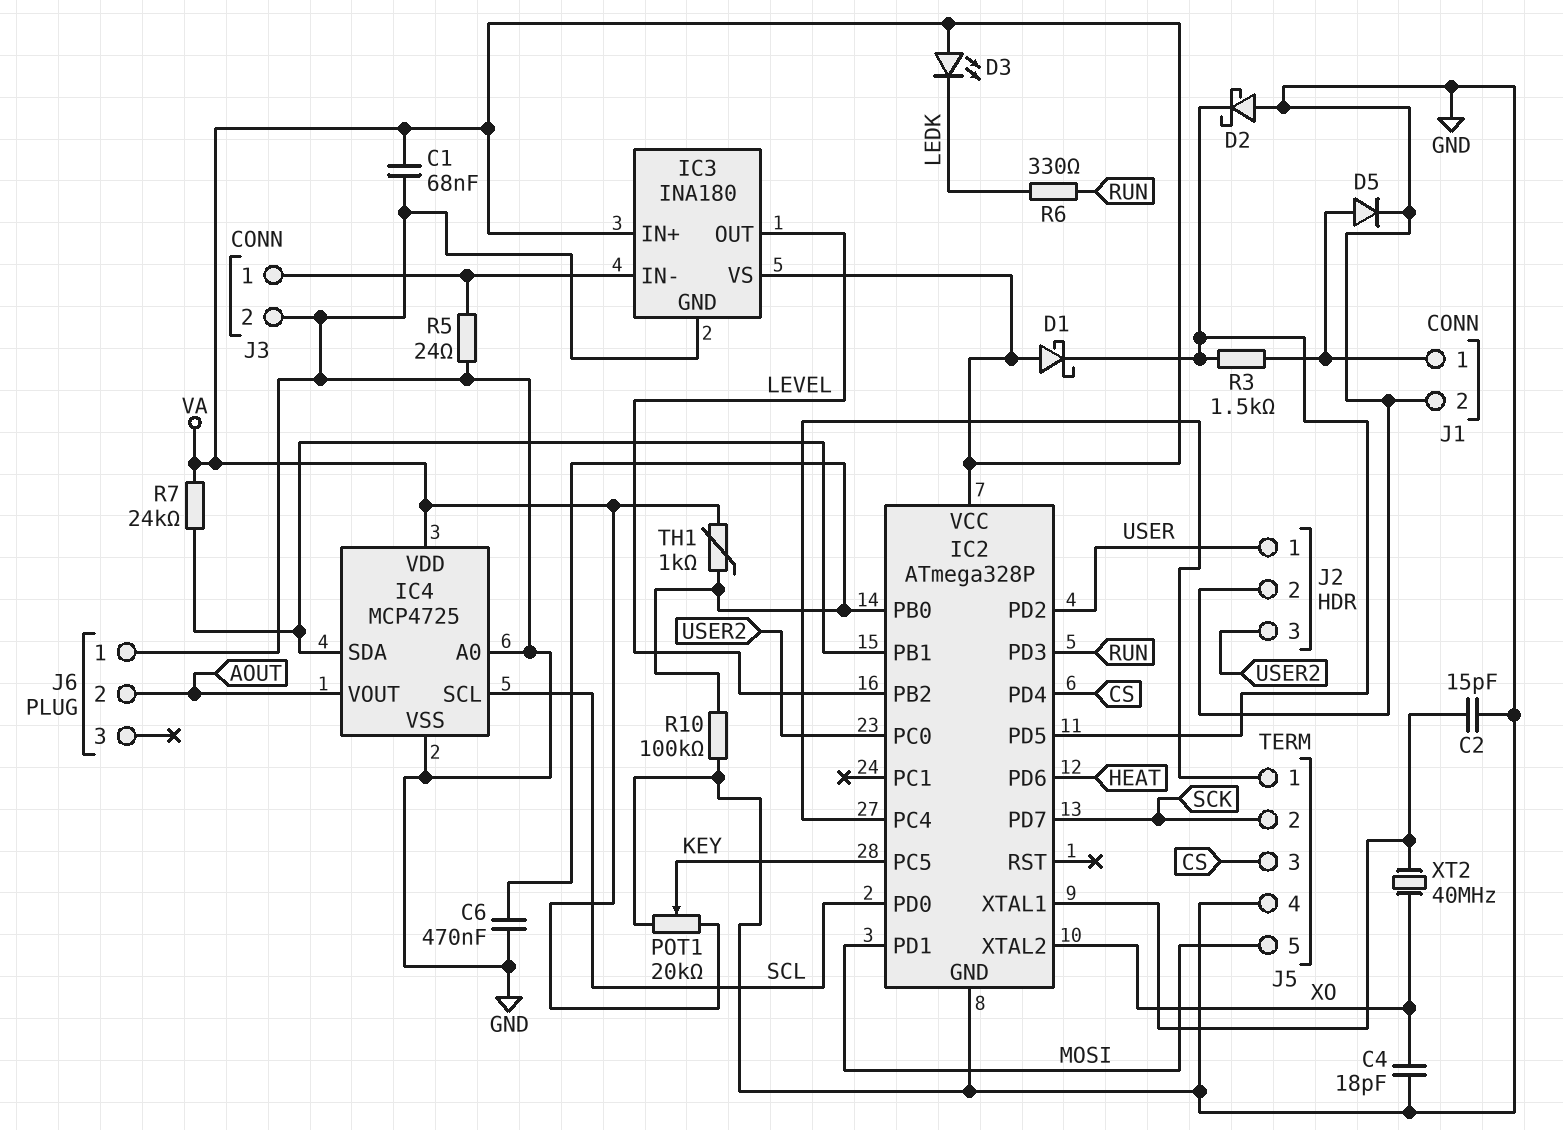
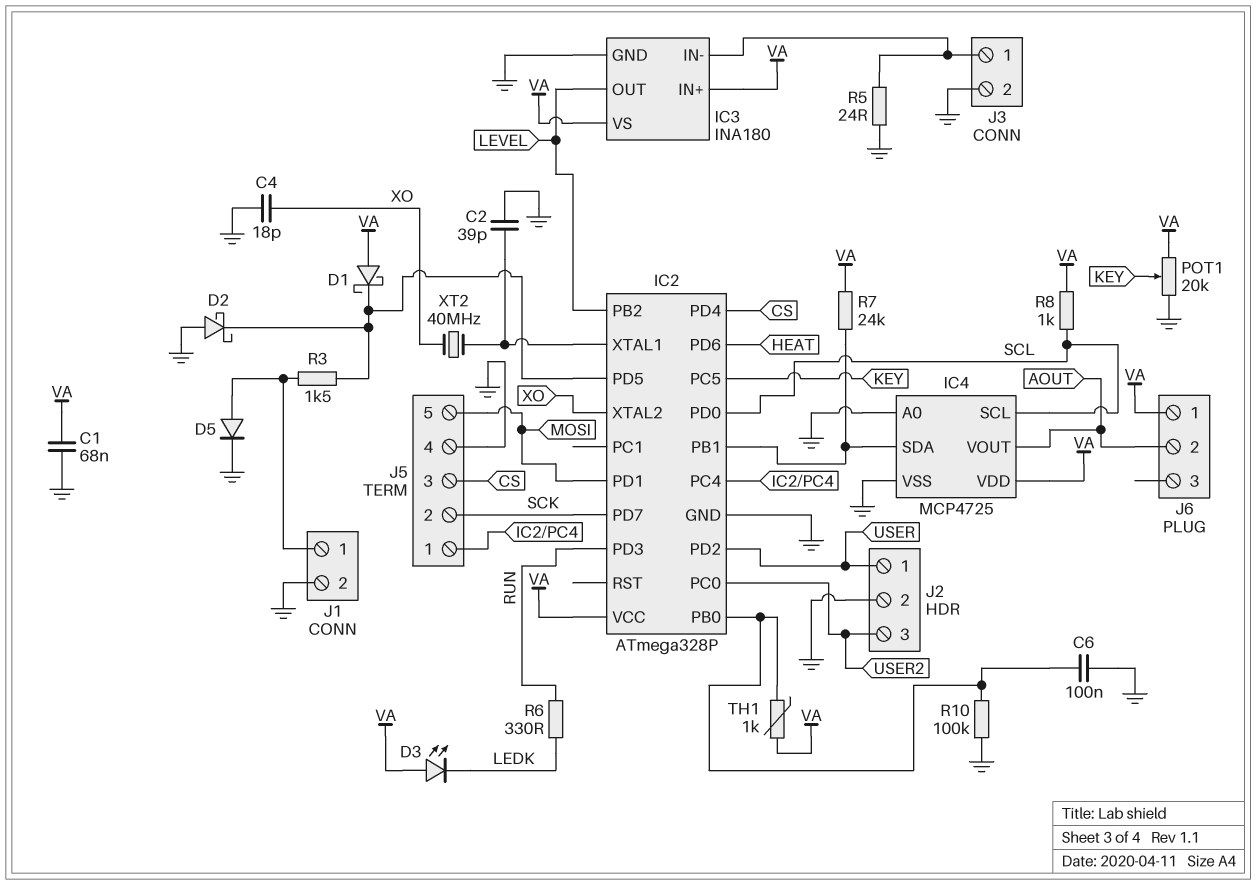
C2: 15pF (GND, IC2/XTAL1) -> 39pF (GND, IC2/XTAL1)
C6: 470nF (GND, IC2/PB0) -> 100nF (GND, IC2/PB0)
J6 pin 1: GND -> VA
R8: none -> 1k (SCL, VA)

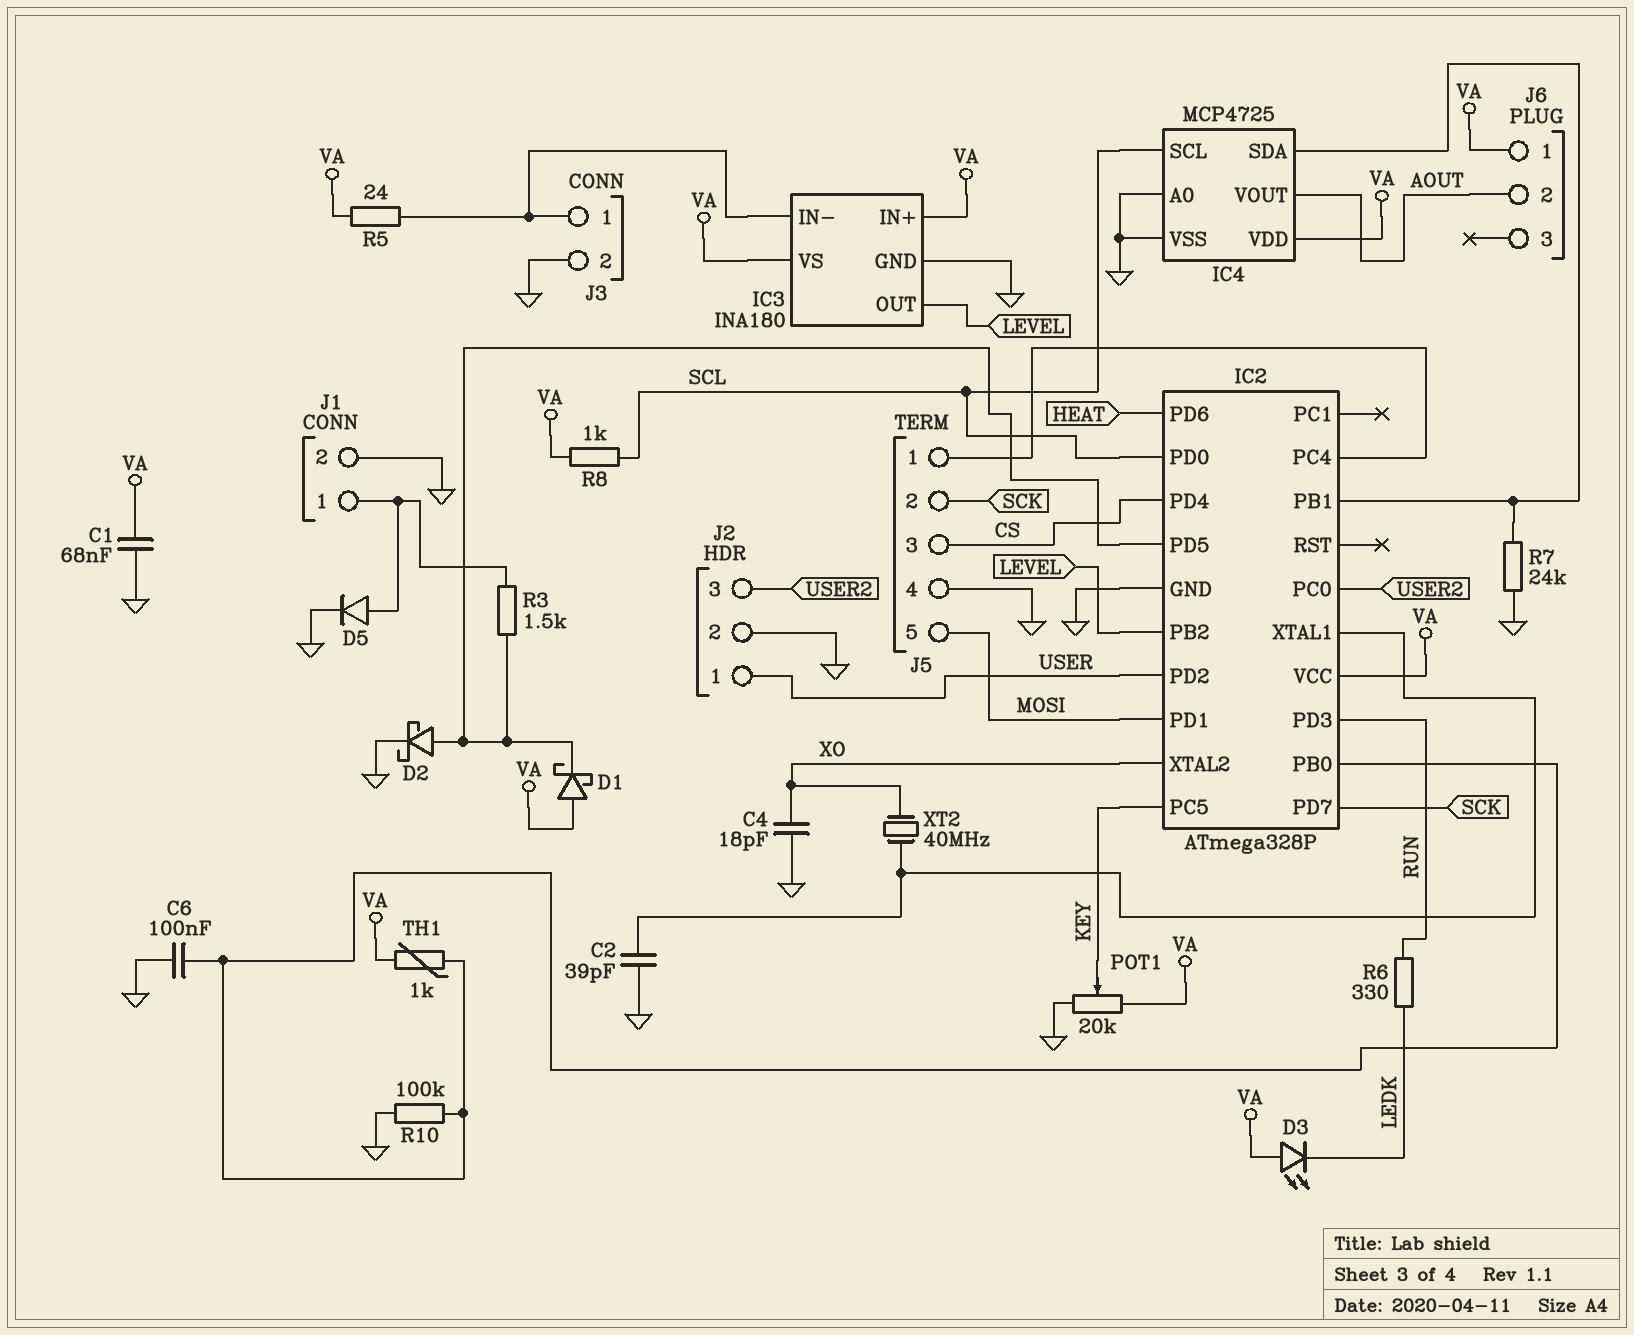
D2: schottky (A GND, K IC2/PD5) -> schottky (A IC2/PD5, K GND)
R5: 24 (GND, IC3/IN-) -> 24 (IC3/IN-, VA)
R7: 24k (IC2/PB1, VA) -> 24k (GND, IC2/PB1)

